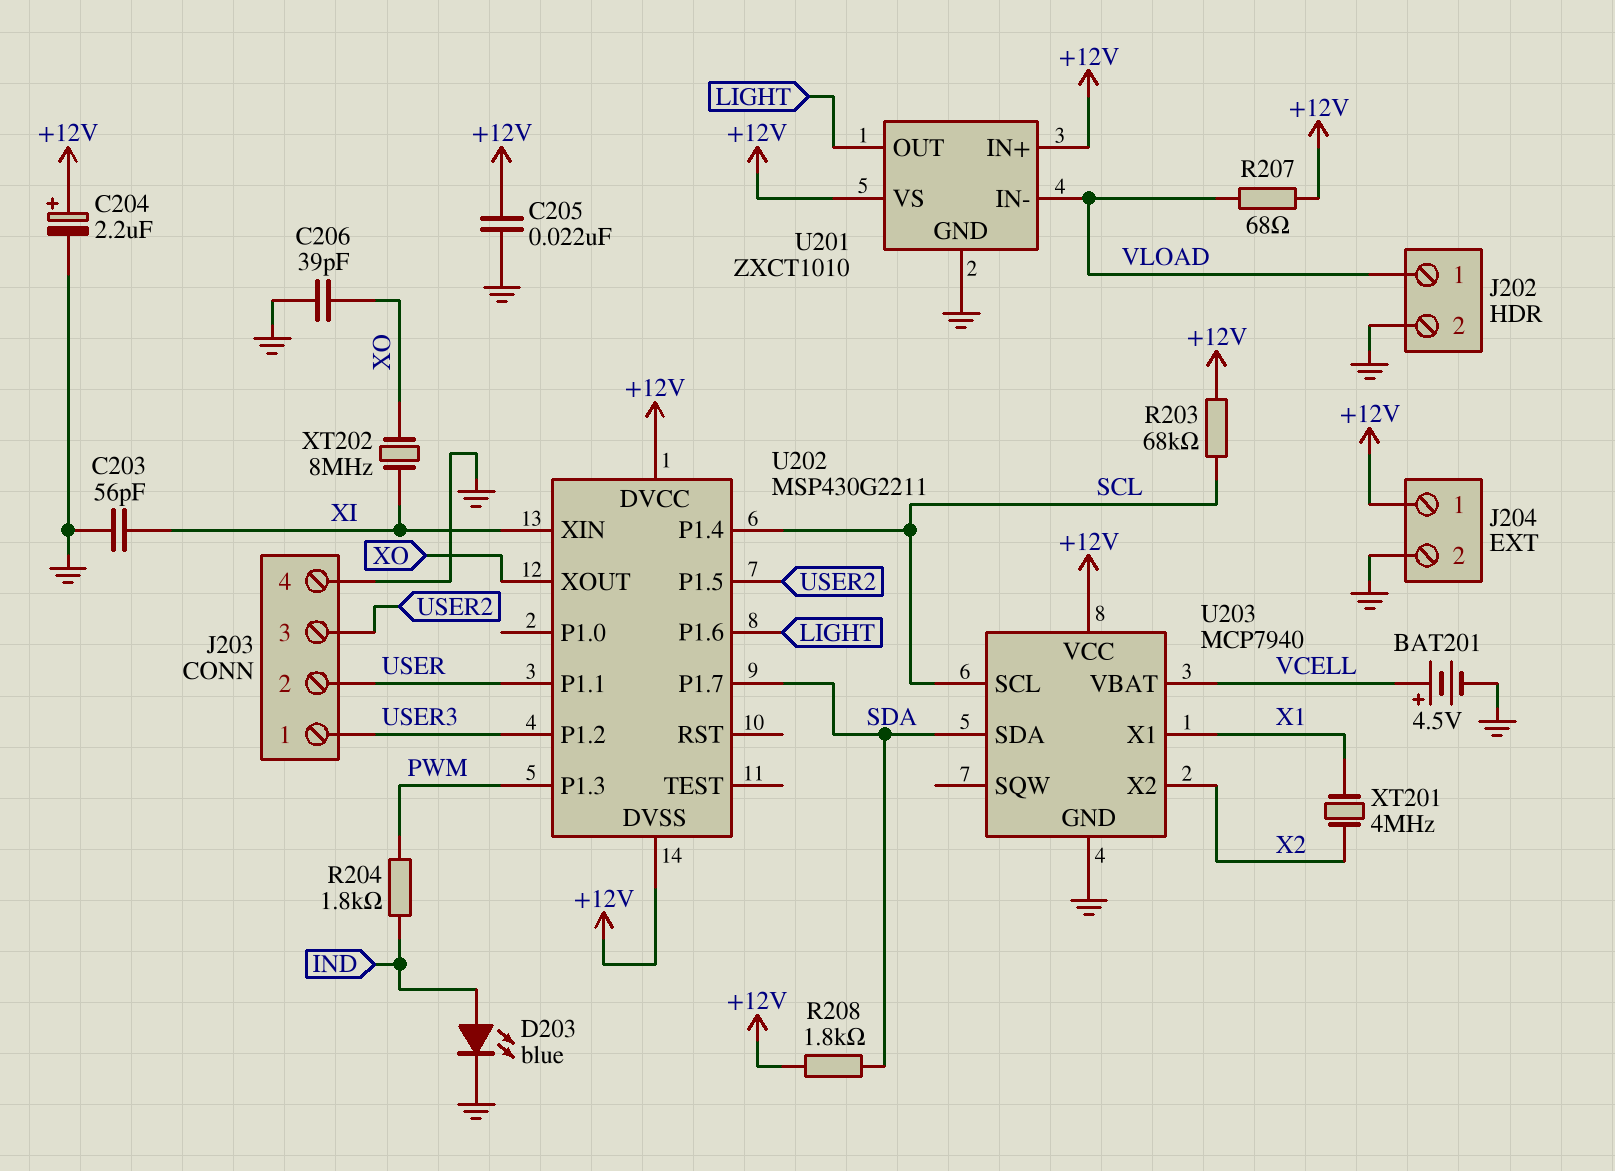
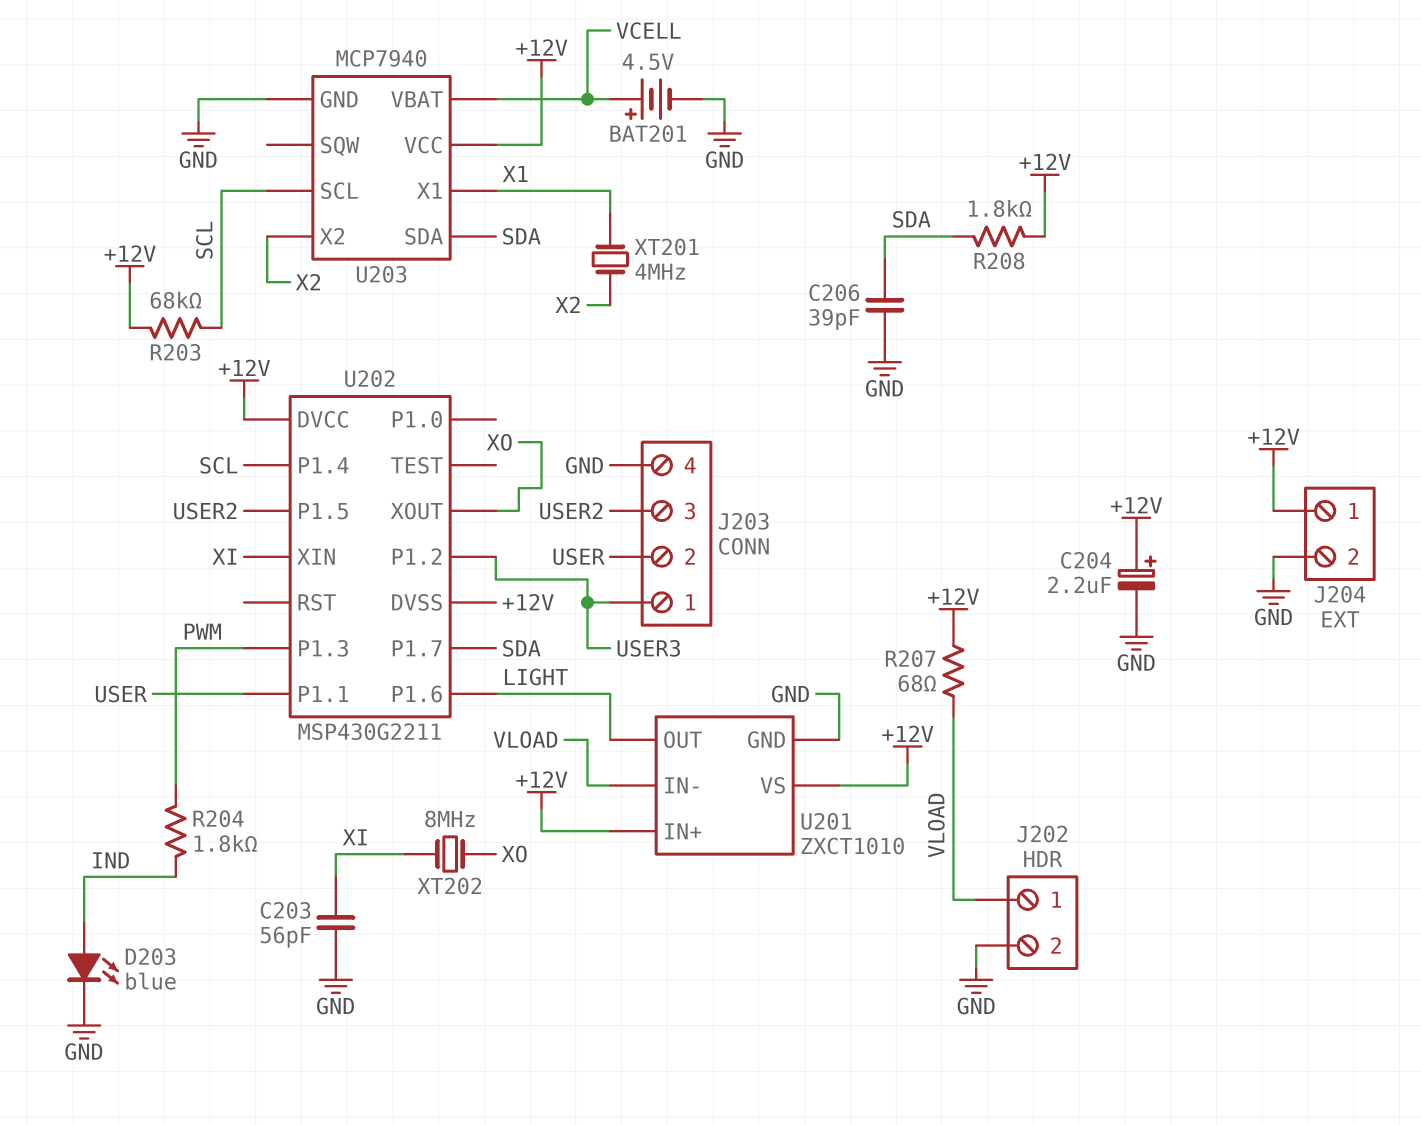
C205: 22nF (+12V, GND) -> none
C206: 39pF (GND, XO) -> 39pF (GND, SDA)

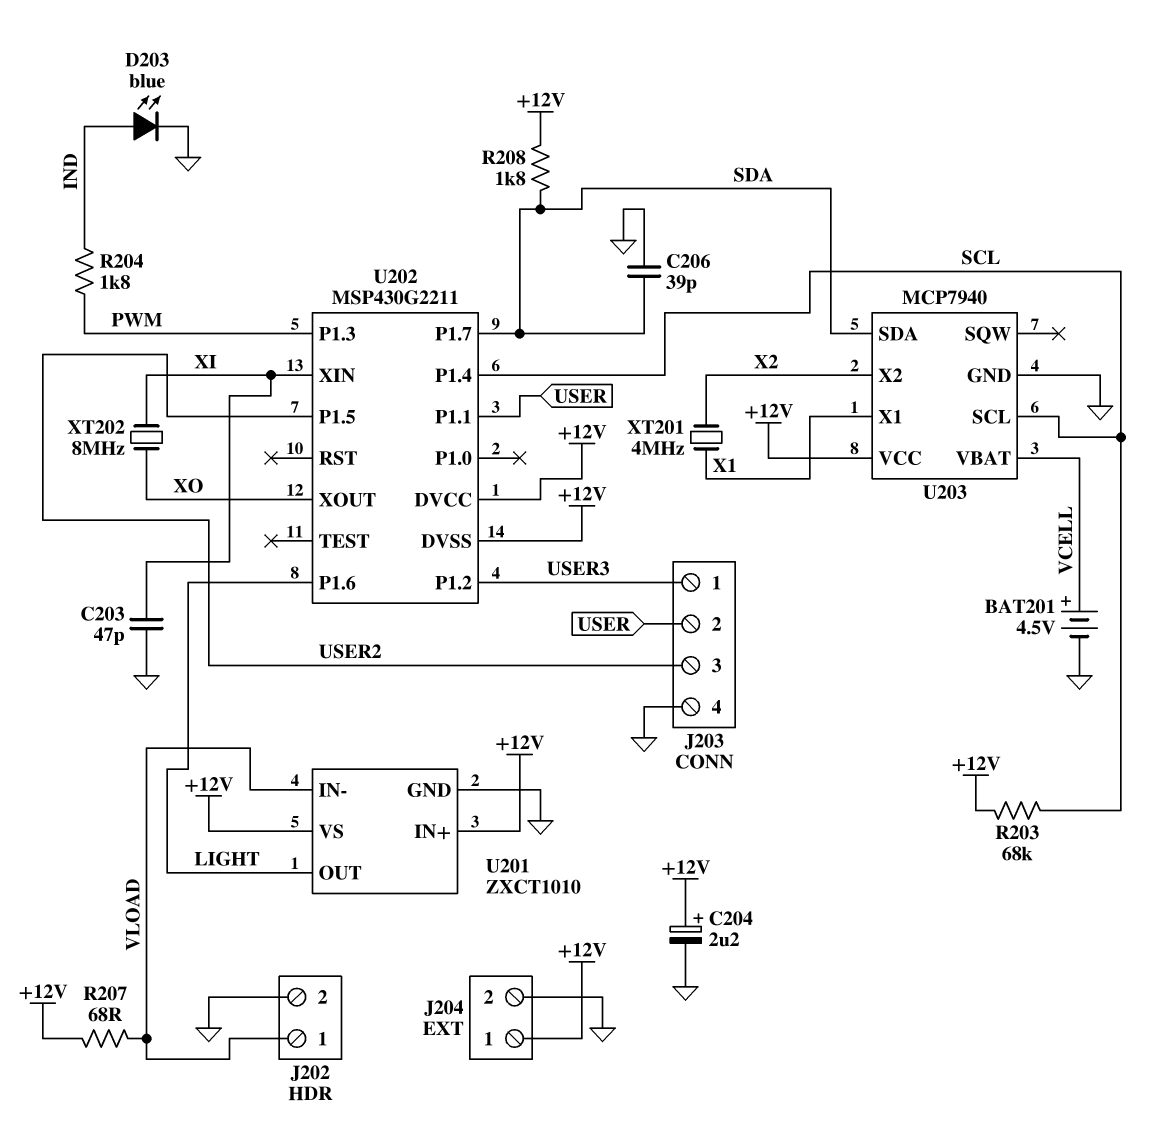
C203: 56pF (GND, XI) -> 47pF (GND, XI)

